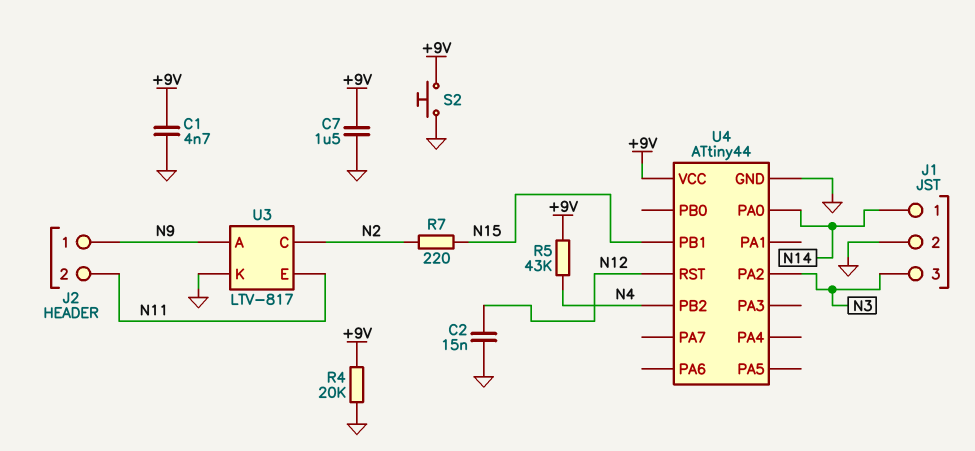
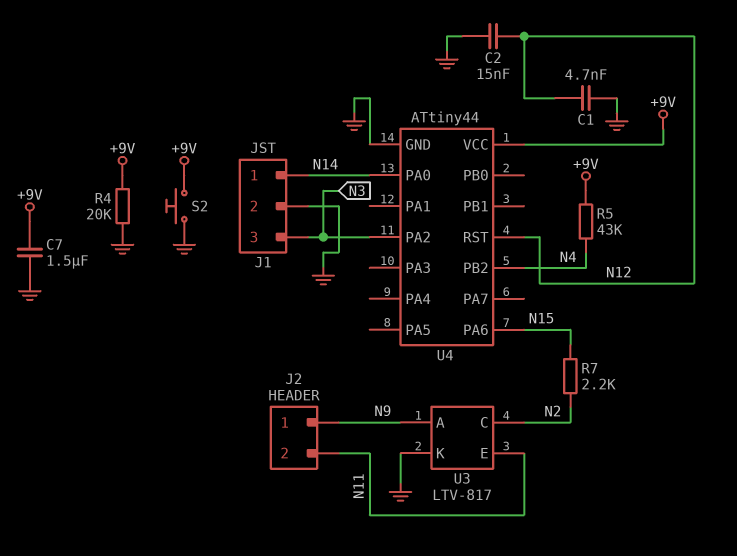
C1: 4.7nF (+9V, GND) -> 4.7nF (GND, N12)
R7: 220 (N2, N15) -> 2.2k (N2, N15)
U4 pin PA6: none -> N15
U4 pin PB1: N15 -> none

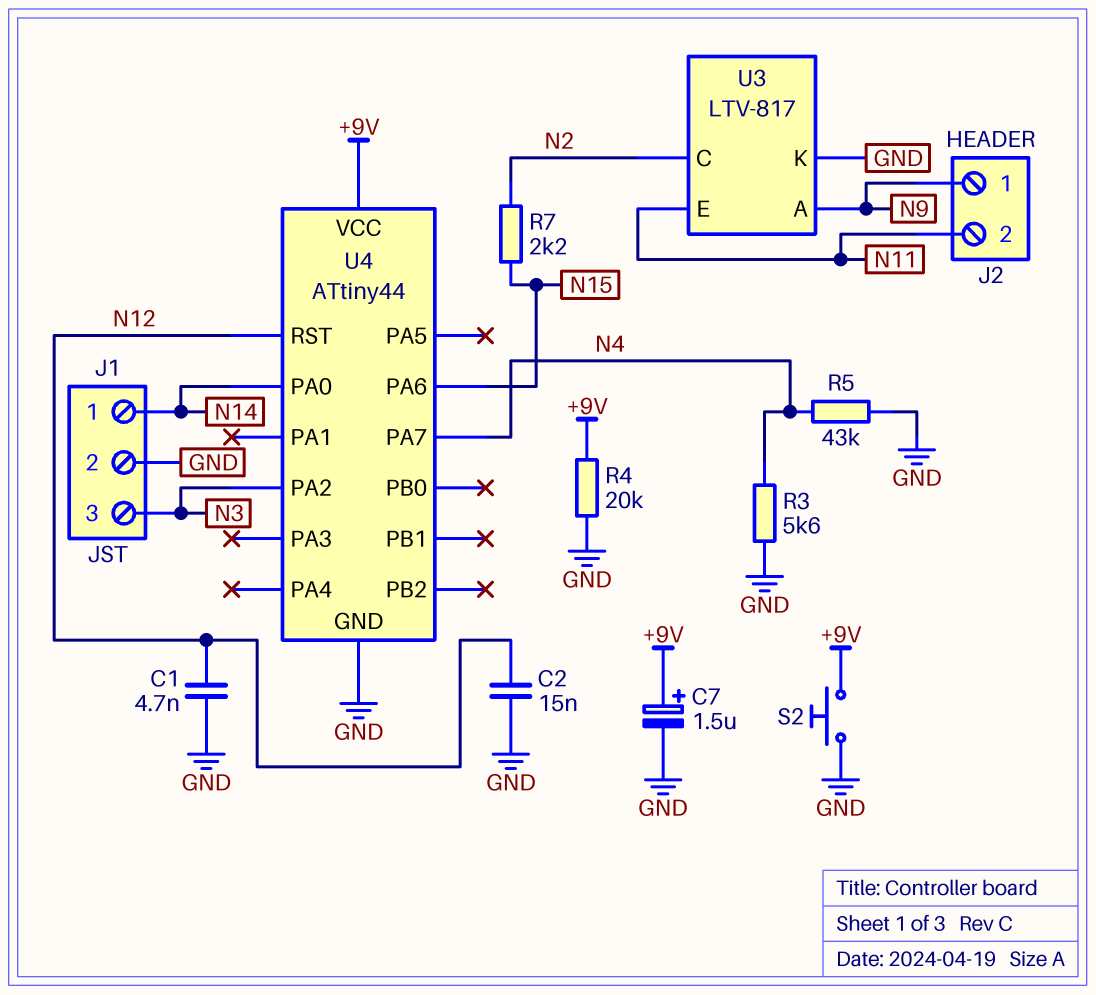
C7: 1.5uF (+9V, GND) -> 1.5uF (plus +9V, minus GND)
R3: none -> 5.6k (GND, N4)
R5: 43k (+9V, N4) -> 43k (GND, N4)
U4 pin PA7: none -> N4
U4 pin PB2: N4 -> none

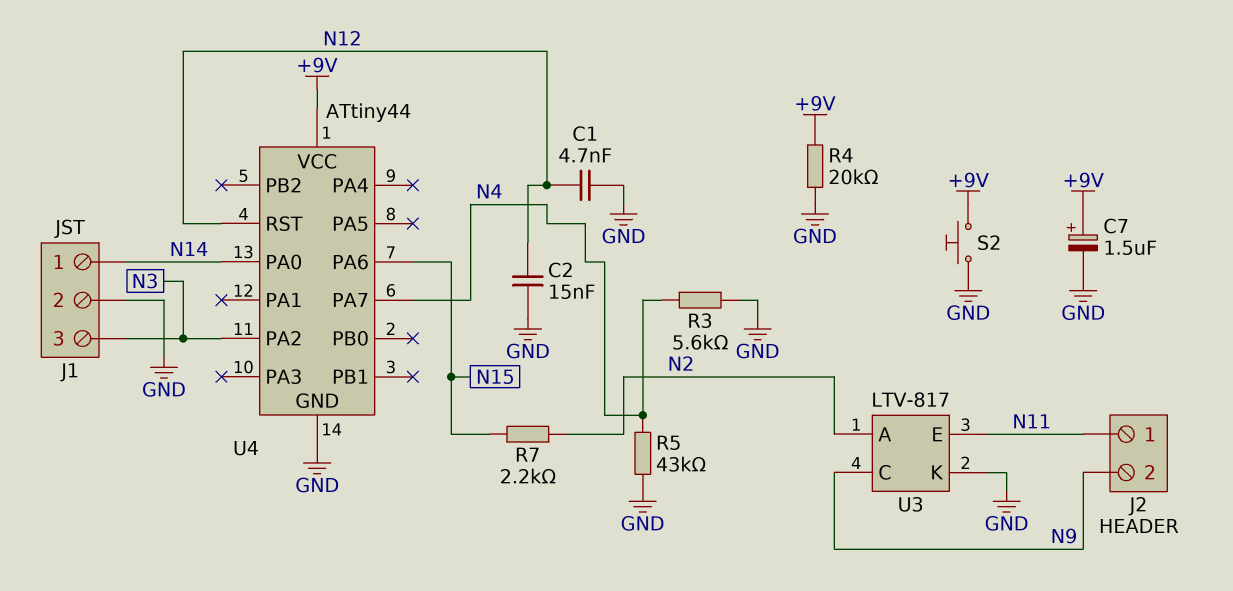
J2 pin 1: N9 -> N11
J2 pin 2: N11 -> N9
U3 pin A: N9 -> N2
U3 pin C: N2 -> N9

